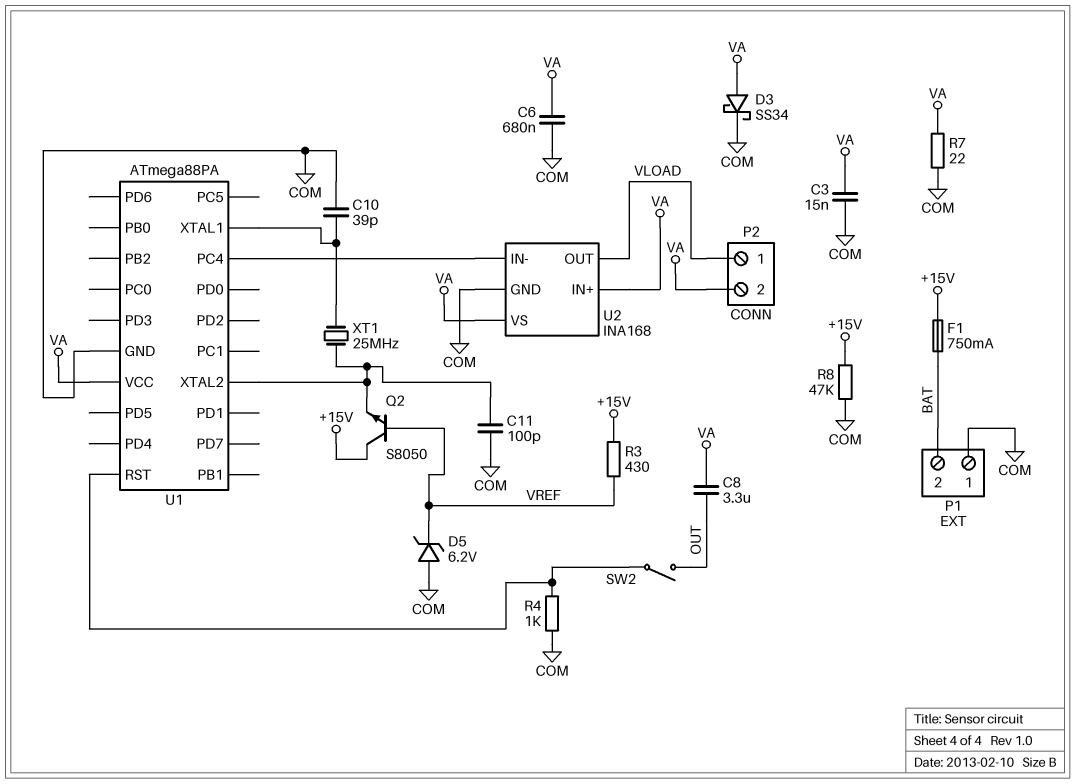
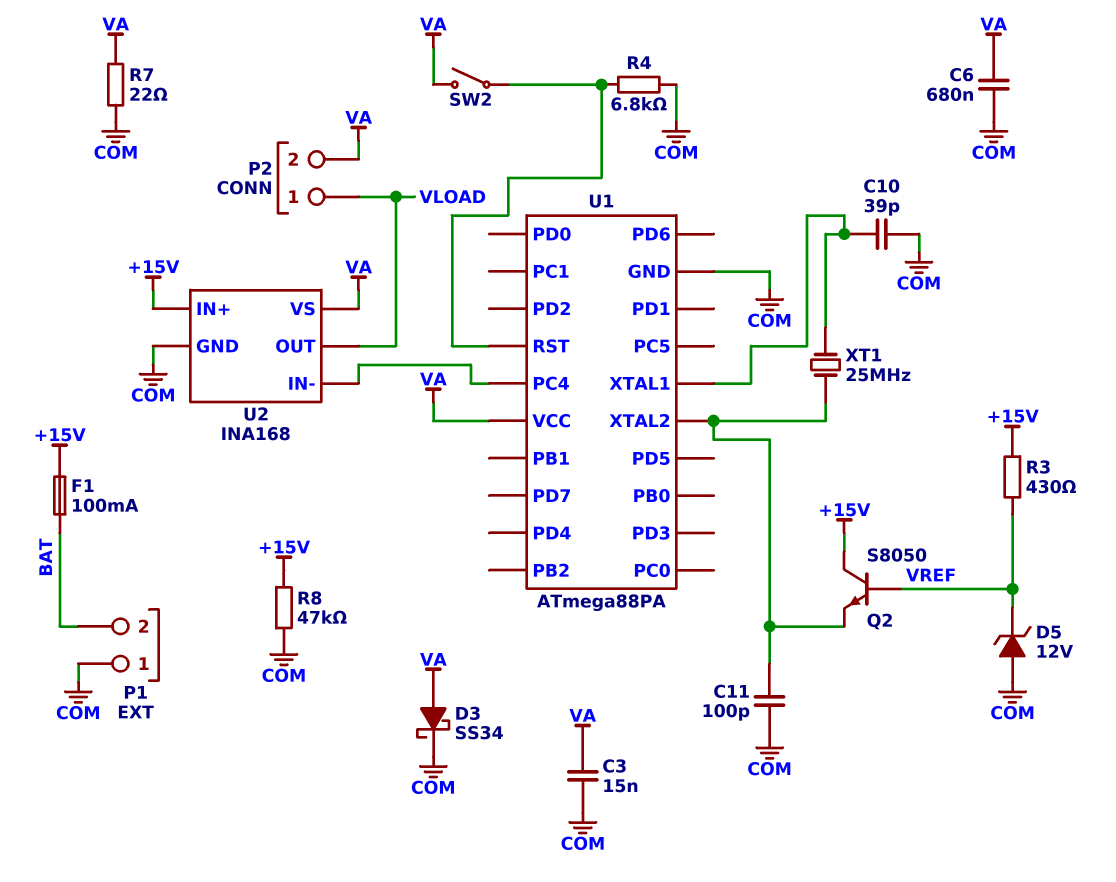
C8: 3.3uF (OUT, VA) -> none
D5: zener 6.2V (A COM, K VREF) -> zener 12V (A COM, K VREF)
F1: 750mA (+15V, BAT) -> 100mA (+15V, BAT)
R4: 1k (COM, U1/RST) -> 6.8k (COM, U1/RST)
SW2: switch (OUT, U1/RST) -> switch (U1/RST, VA)
U2 pin IN+: VA -> +15V

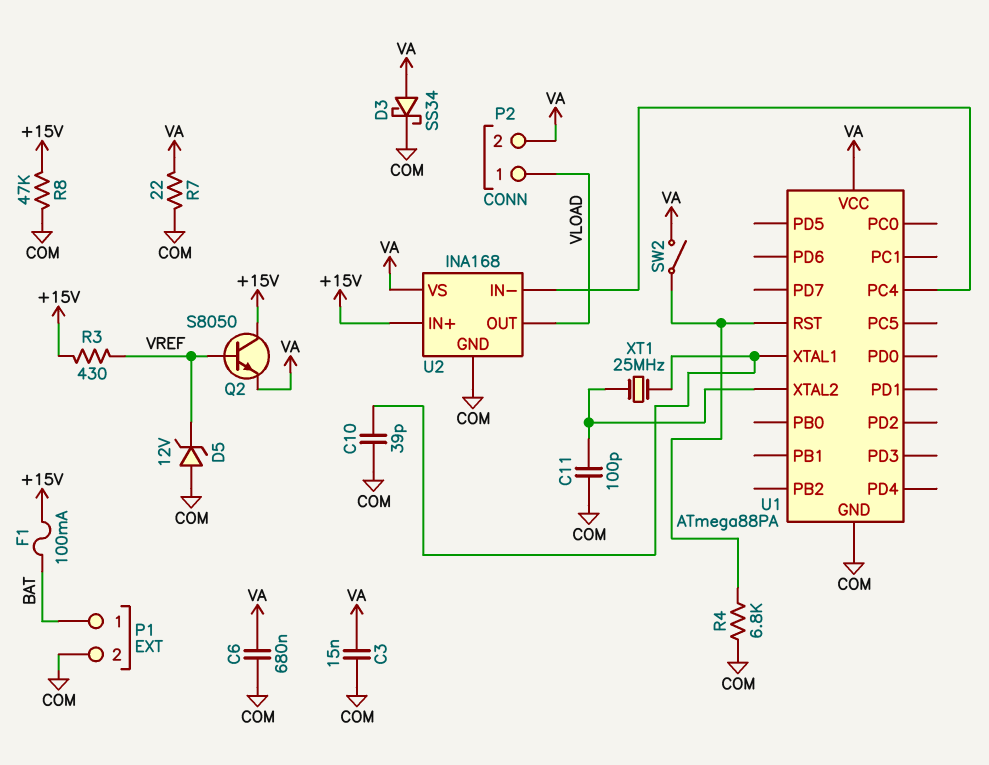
P1 pin 1: COM -> BAT
P1 pin 2: BAT -> COM
Q2: NPN S8050 (B VREF, C +15V, E U1/XTAL2) -> NPN S8050 (B VREF, C +15V, E VA)

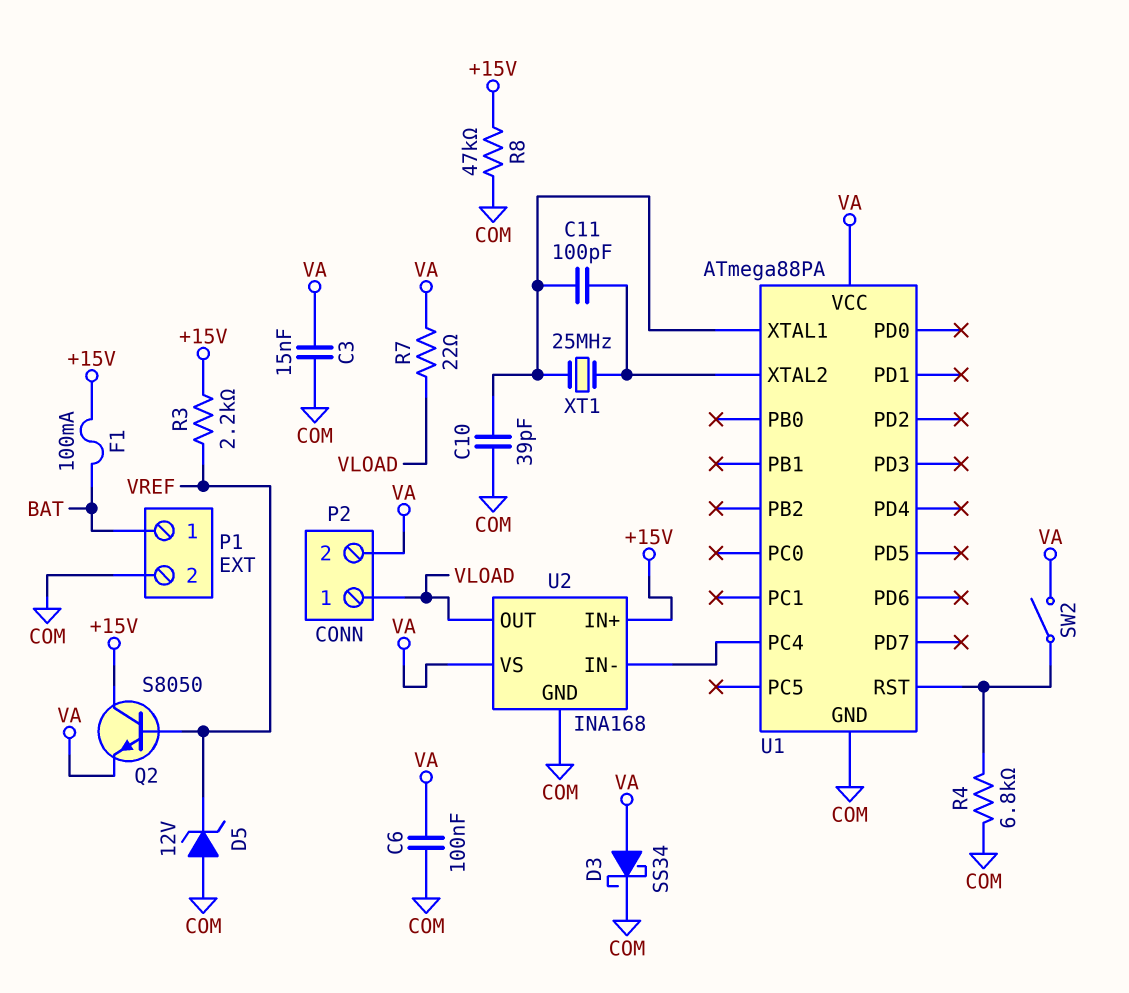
C6: 680nF (COM, VA) -> 100nF (COM, VA)
C11: 100pF (COM, U1/XTAL2) -> 100pF (U1/XTAL1, U1/XTAL2)
R3: 430 (+15V, VREF) -> 2.2k (+15V, VREF)
R7: 22 (COM, VA) -> 22 (VA, VLOAD)

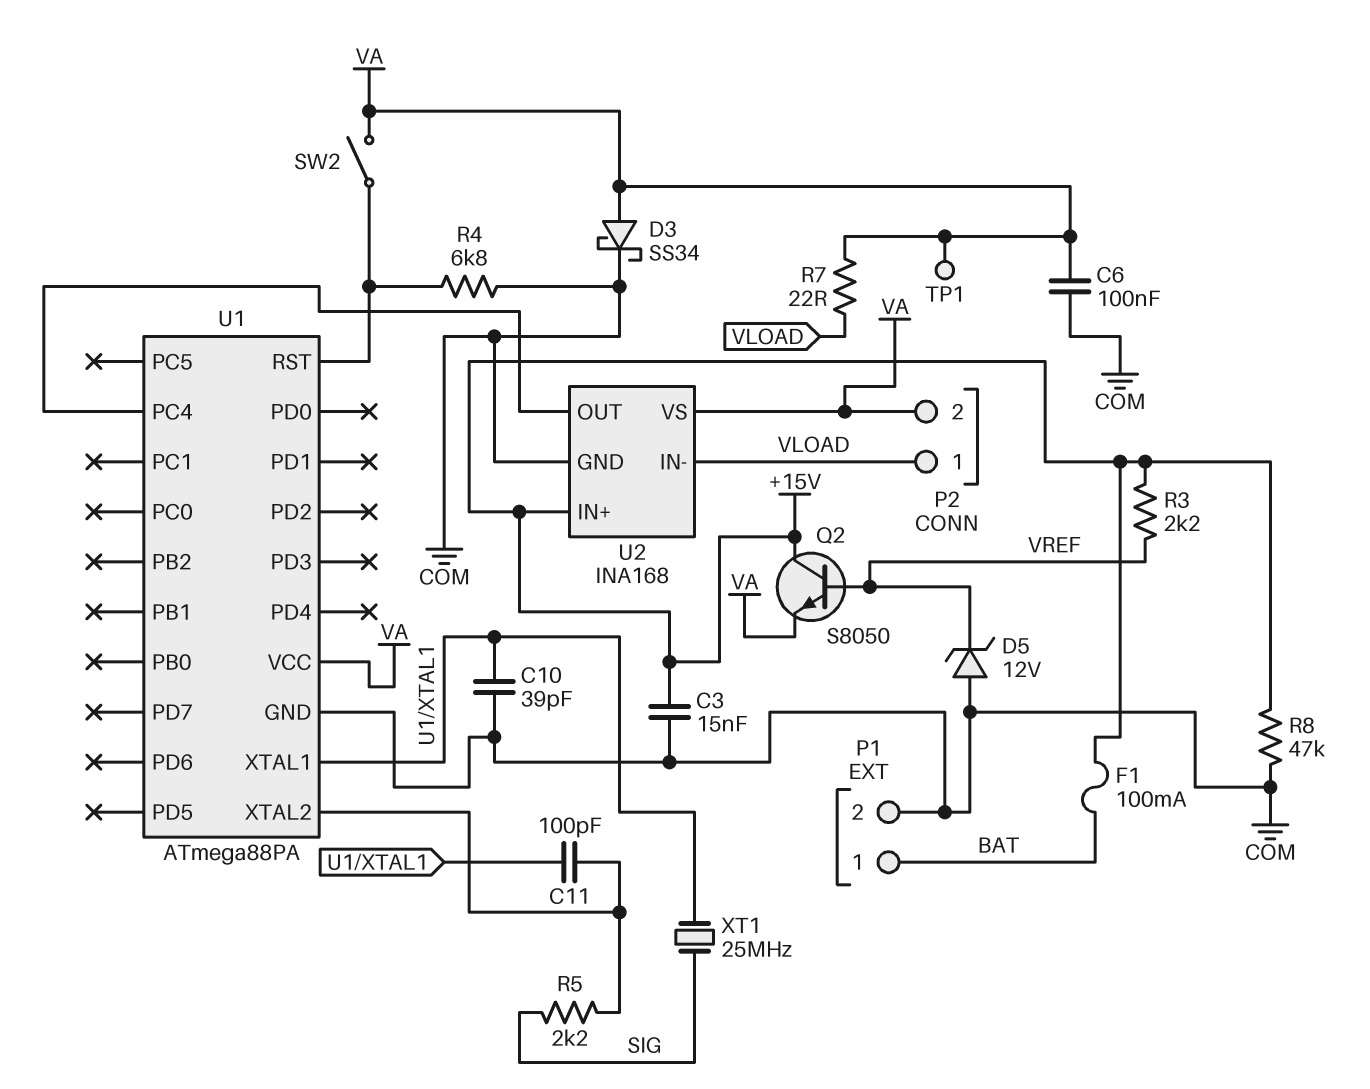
C3: 15nF (COM, VA) -> 15nF (+15V, COM)
R5: none -> 2.2k (SIG, U1/XTAL2)
TP1: none -> test point (VA)
U2 pin IN-: U1/PC4 -> VLOAD
U2 pin OUT: VLOAD -> U1/PC4
XT1: 25MHz (U1/XTAL1, U1/XTAL2) -> 25MHz (SIG, U1/XTAL1)

